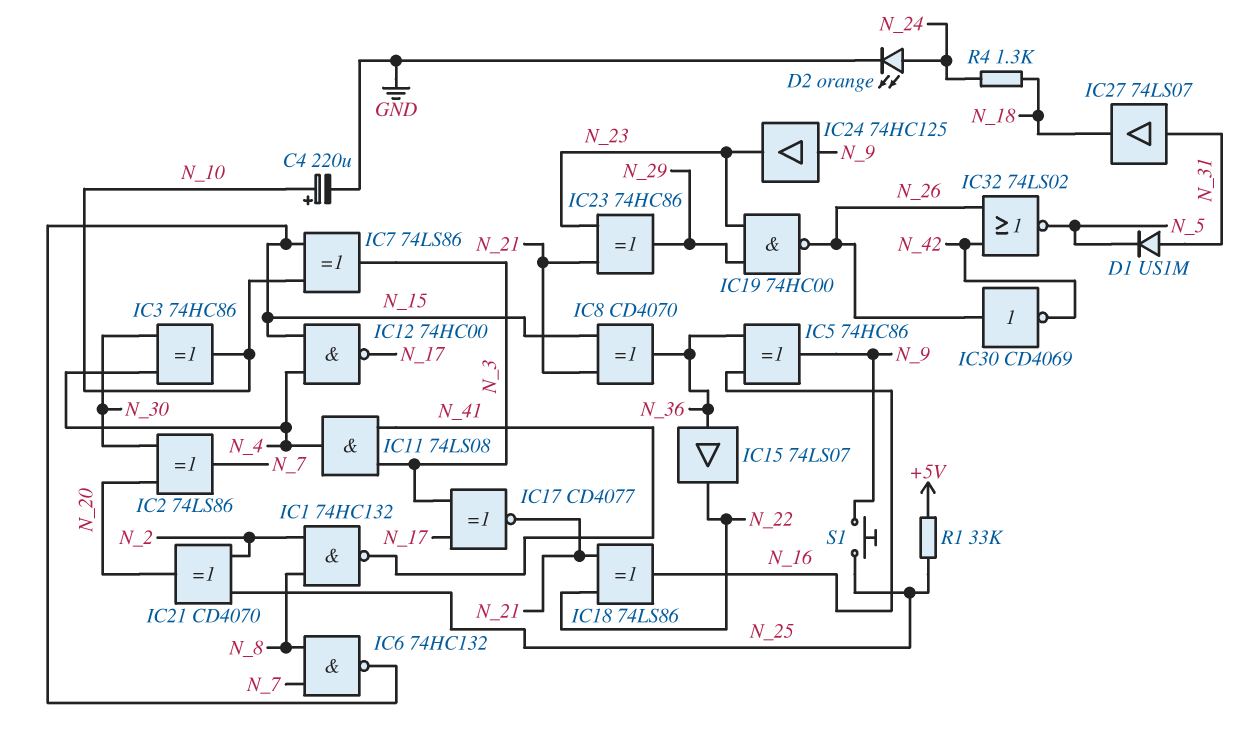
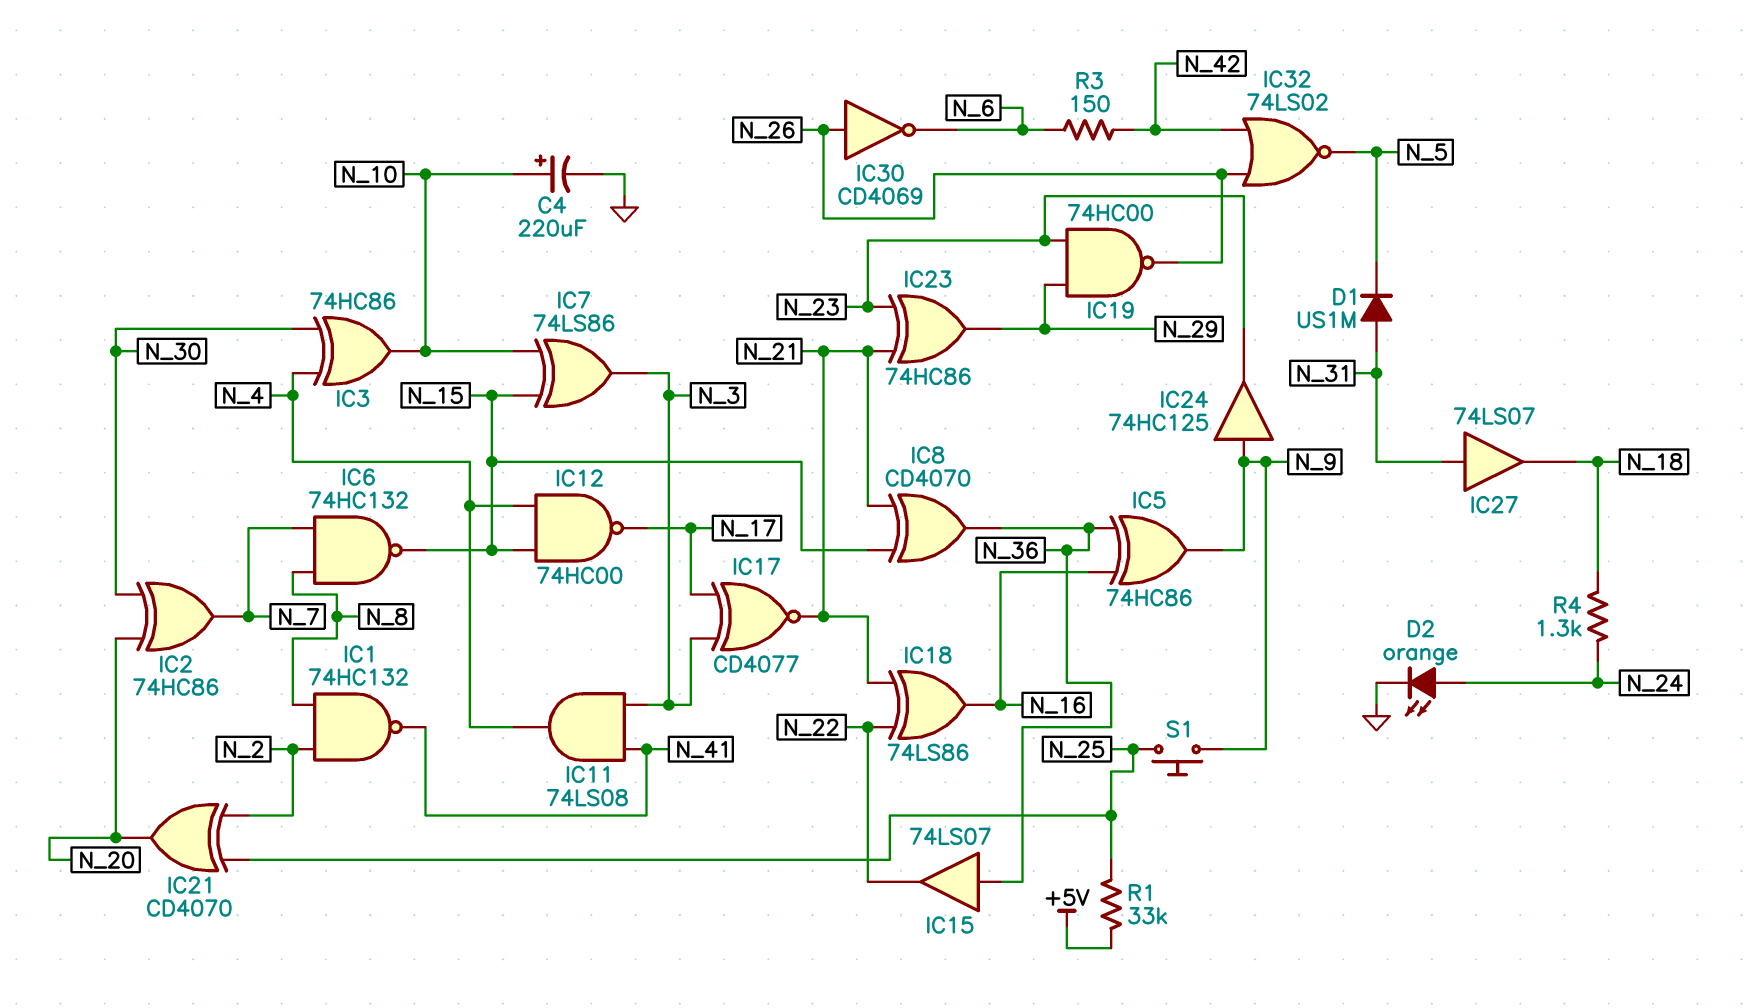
IC2: XOR 74LS86 (in N_20, in N_30, out N_7) -> XOR 74HC86 (in N_20, in N_30, out N_7)
IC30: NOT CD4069 (in N_26, out N_42) -> NOT CD4069 (in N_26, out N_6)
R3: none -> 150 (N_6, N_42)

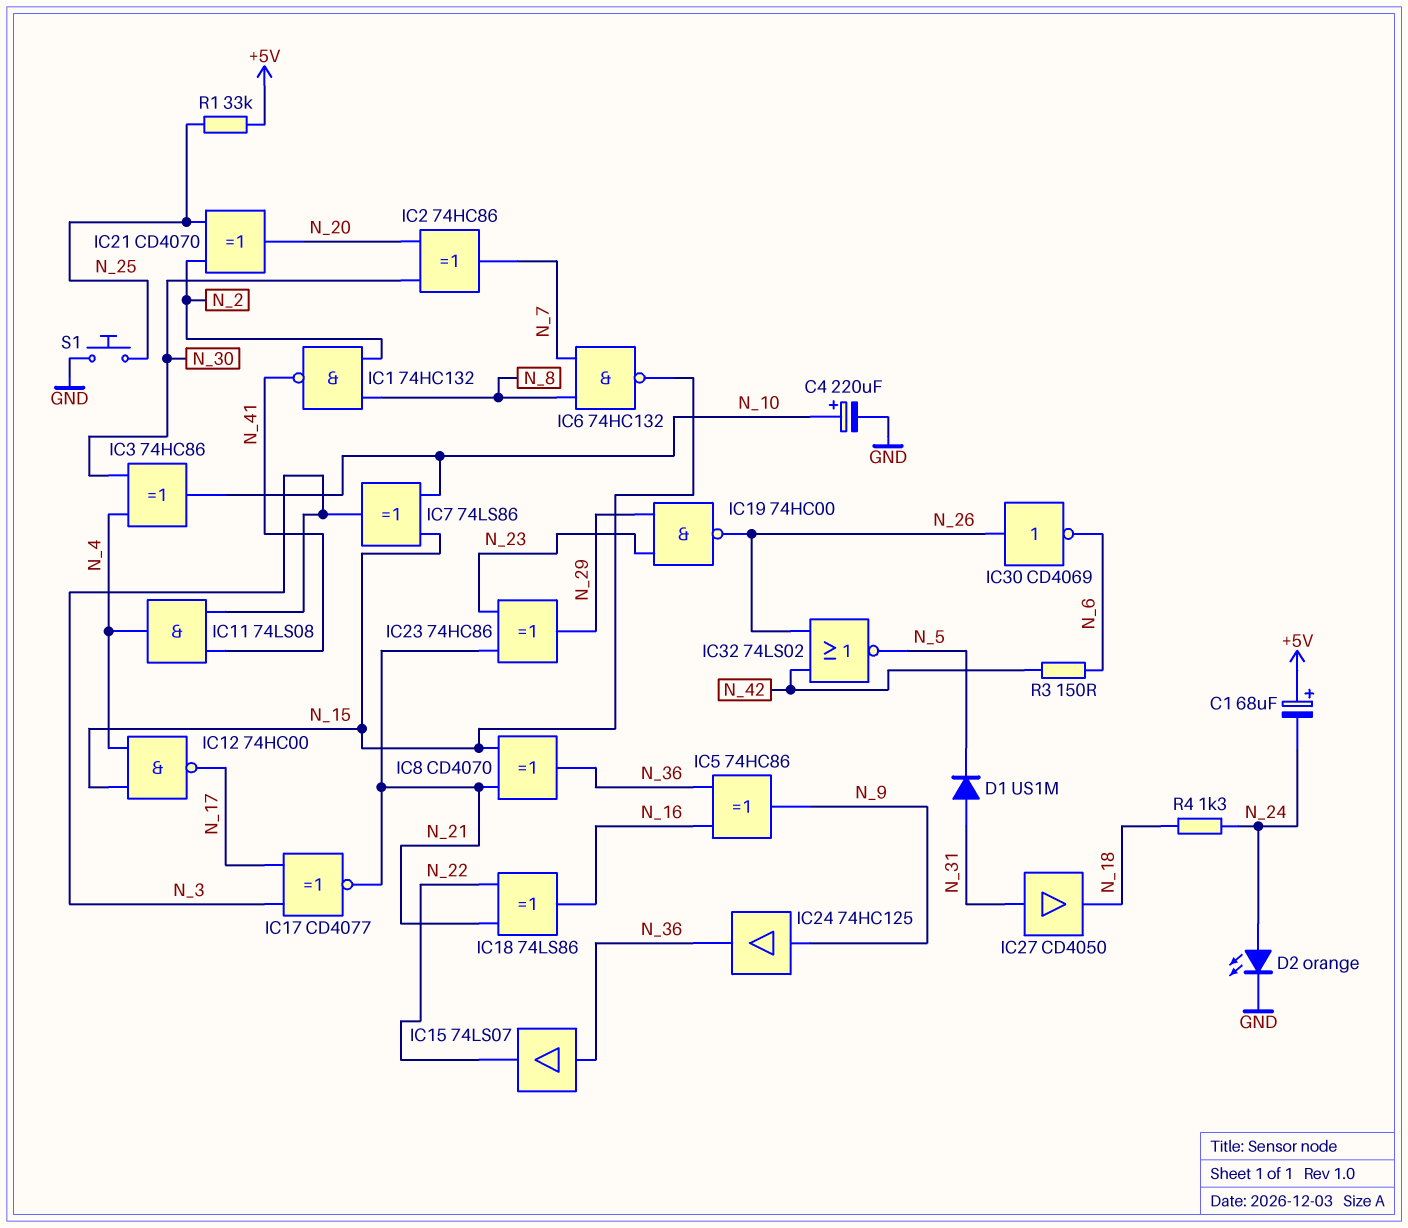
C1: none -> 68uF (plus +5V, minus N_24)
IC24: buffer 74HC125 (in N_9, out N_23) -> buffer 74HC125 (in N_9, out N_36)
IC27: buffer 74LS07 (in N_31, out N_18) -> buffer CD4050 (in N_31, out N_18)
S1: button (N_9, N_25) -> button (GND, N_25)

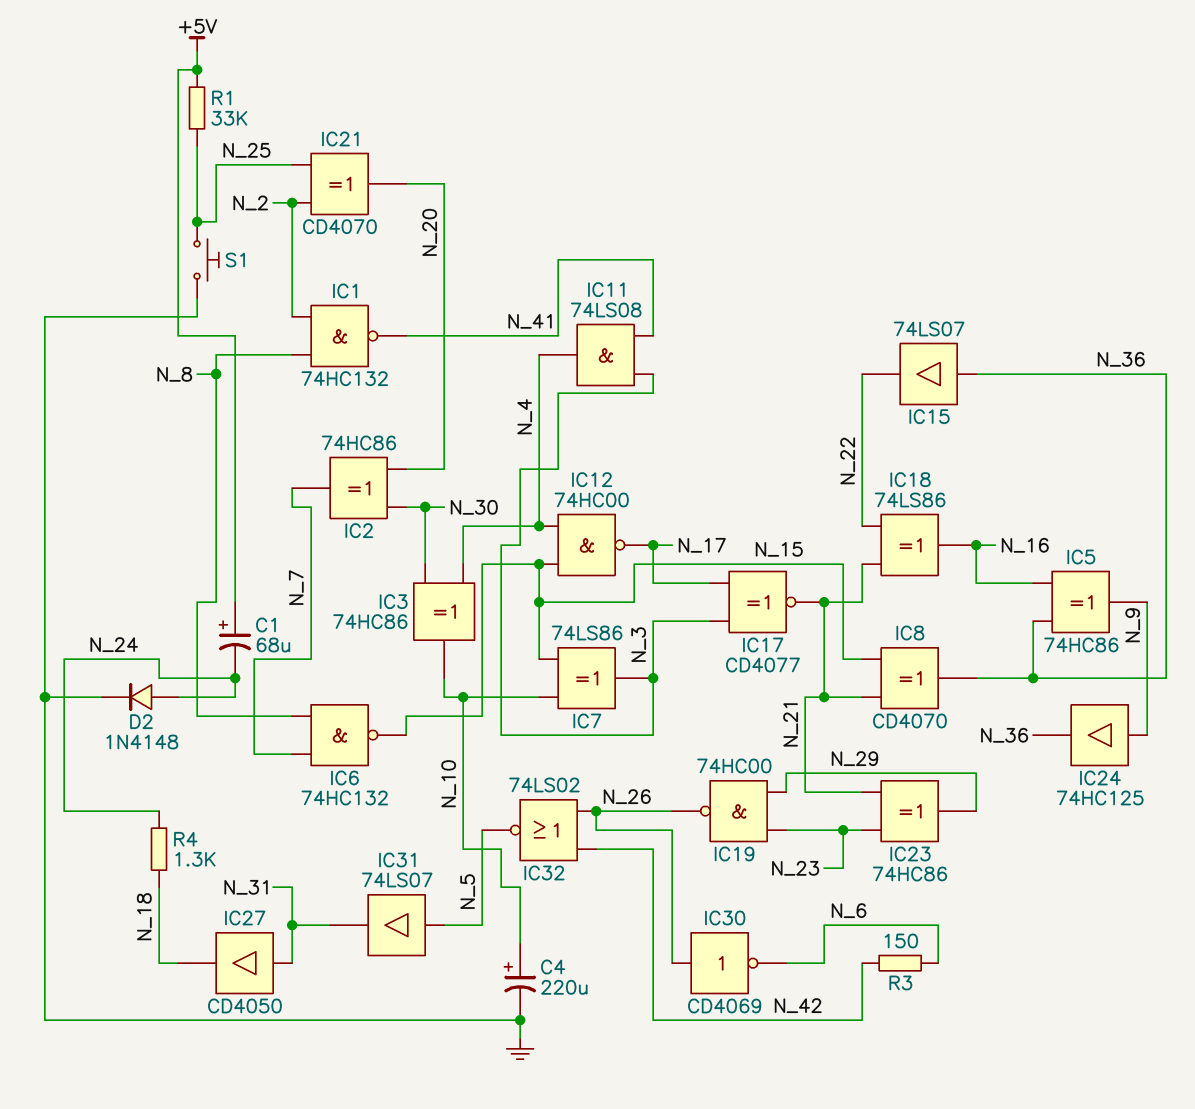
D1: diode US1M (A N_31, K N_5) -> none
D2: LED orange (A N_24, K GND) -> diode 1N4148 (A N_24, K GND)
IC31: none -> buffer 74LS07 (in N_5, out N_31)

